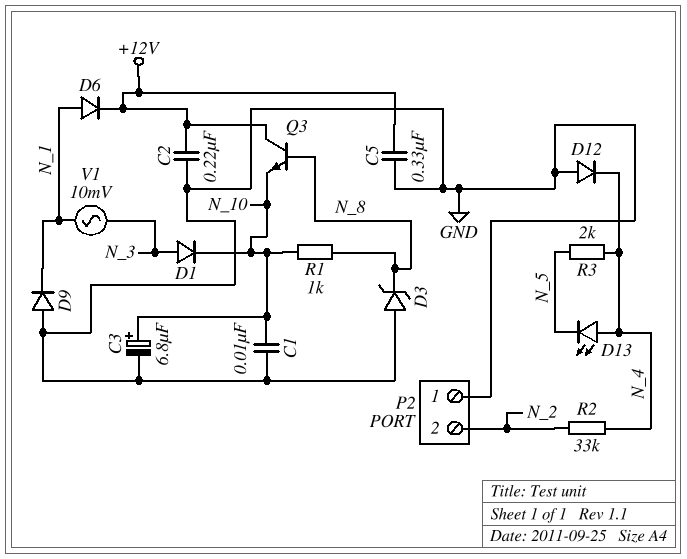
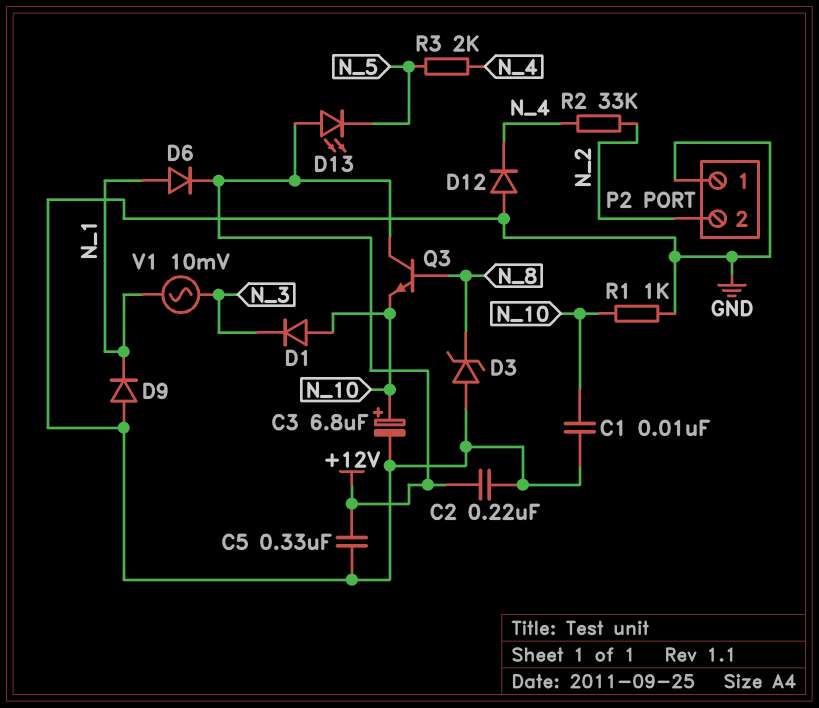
D1: diode (A N_3, K N_10) -> diode (A N_10, K N_3)
D13: LED (A N_4, K N_5) -> LED (A +12V, K N_5)
R1: 1k (N_8, N_10) -> 1k (GND, N_10)

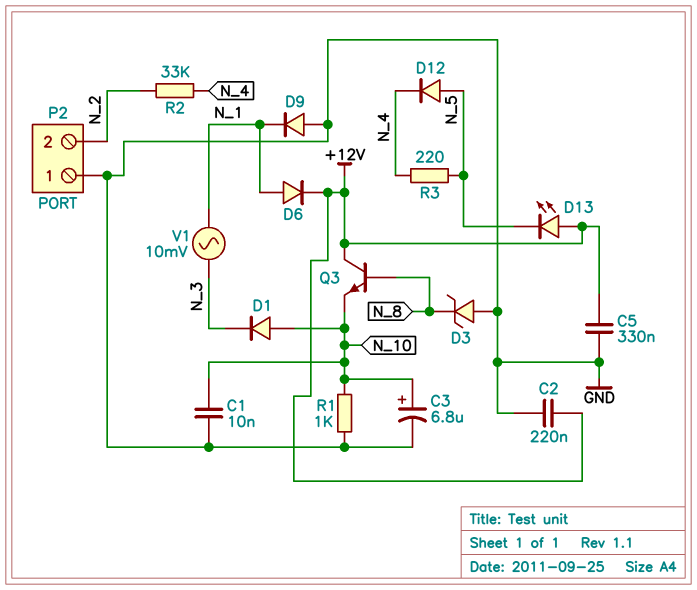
D12: diode (A GND, K N_4) -> diode (A N_5, K N_4)
R3: 2k (N_4, N_5) -> 220 (N_4, N_5)

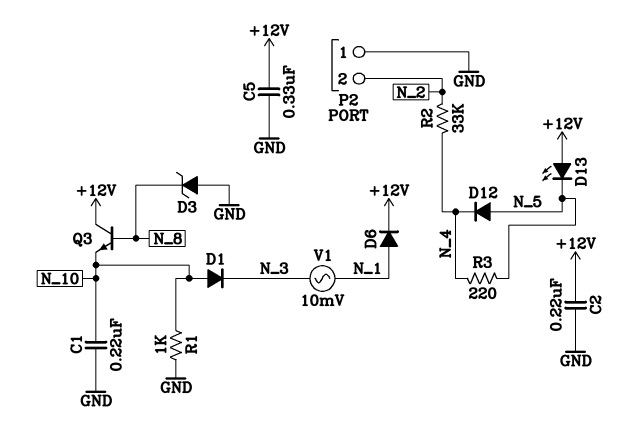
C1: 10nF (GND, N_10) -> 220nF (GND, N_10)
C3: 6.8uF (plus N_10, minus GND) -> none
D9: diode (A GND, K N_1) -> none

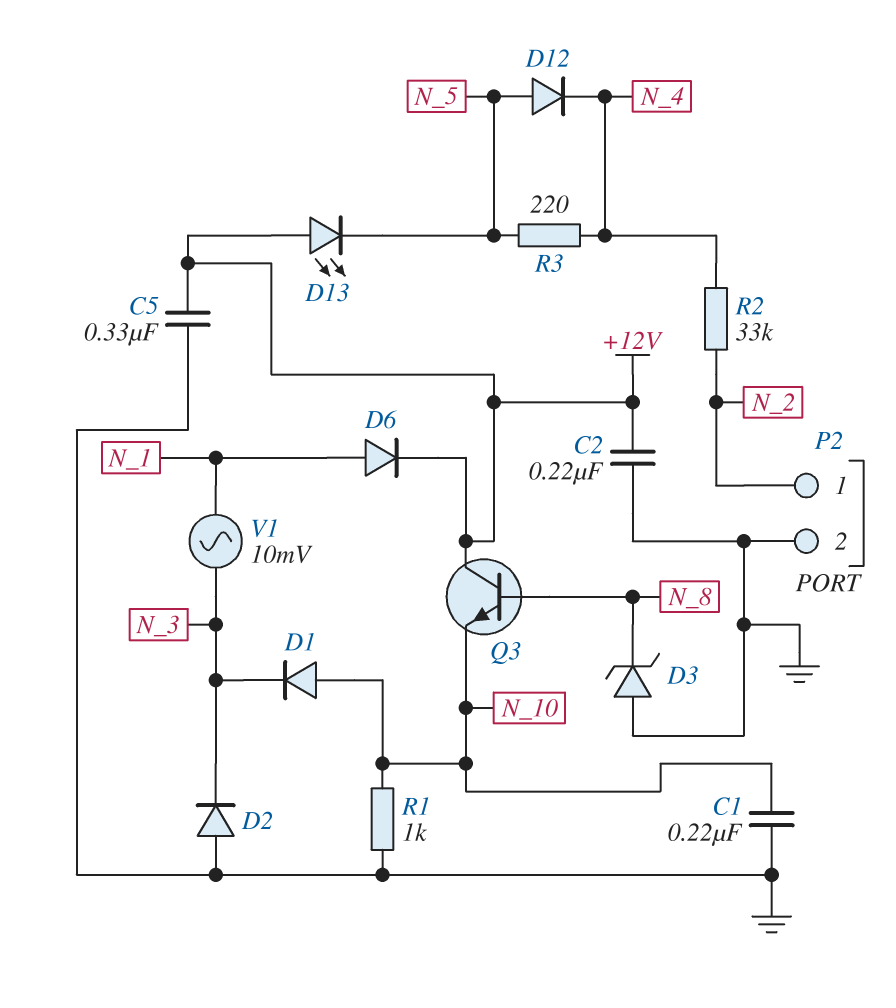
D2: none -> diode (A GND, K N_3)
P2 pin 1: GND -> N_2
P2 pin 2: N_2 -> GND

